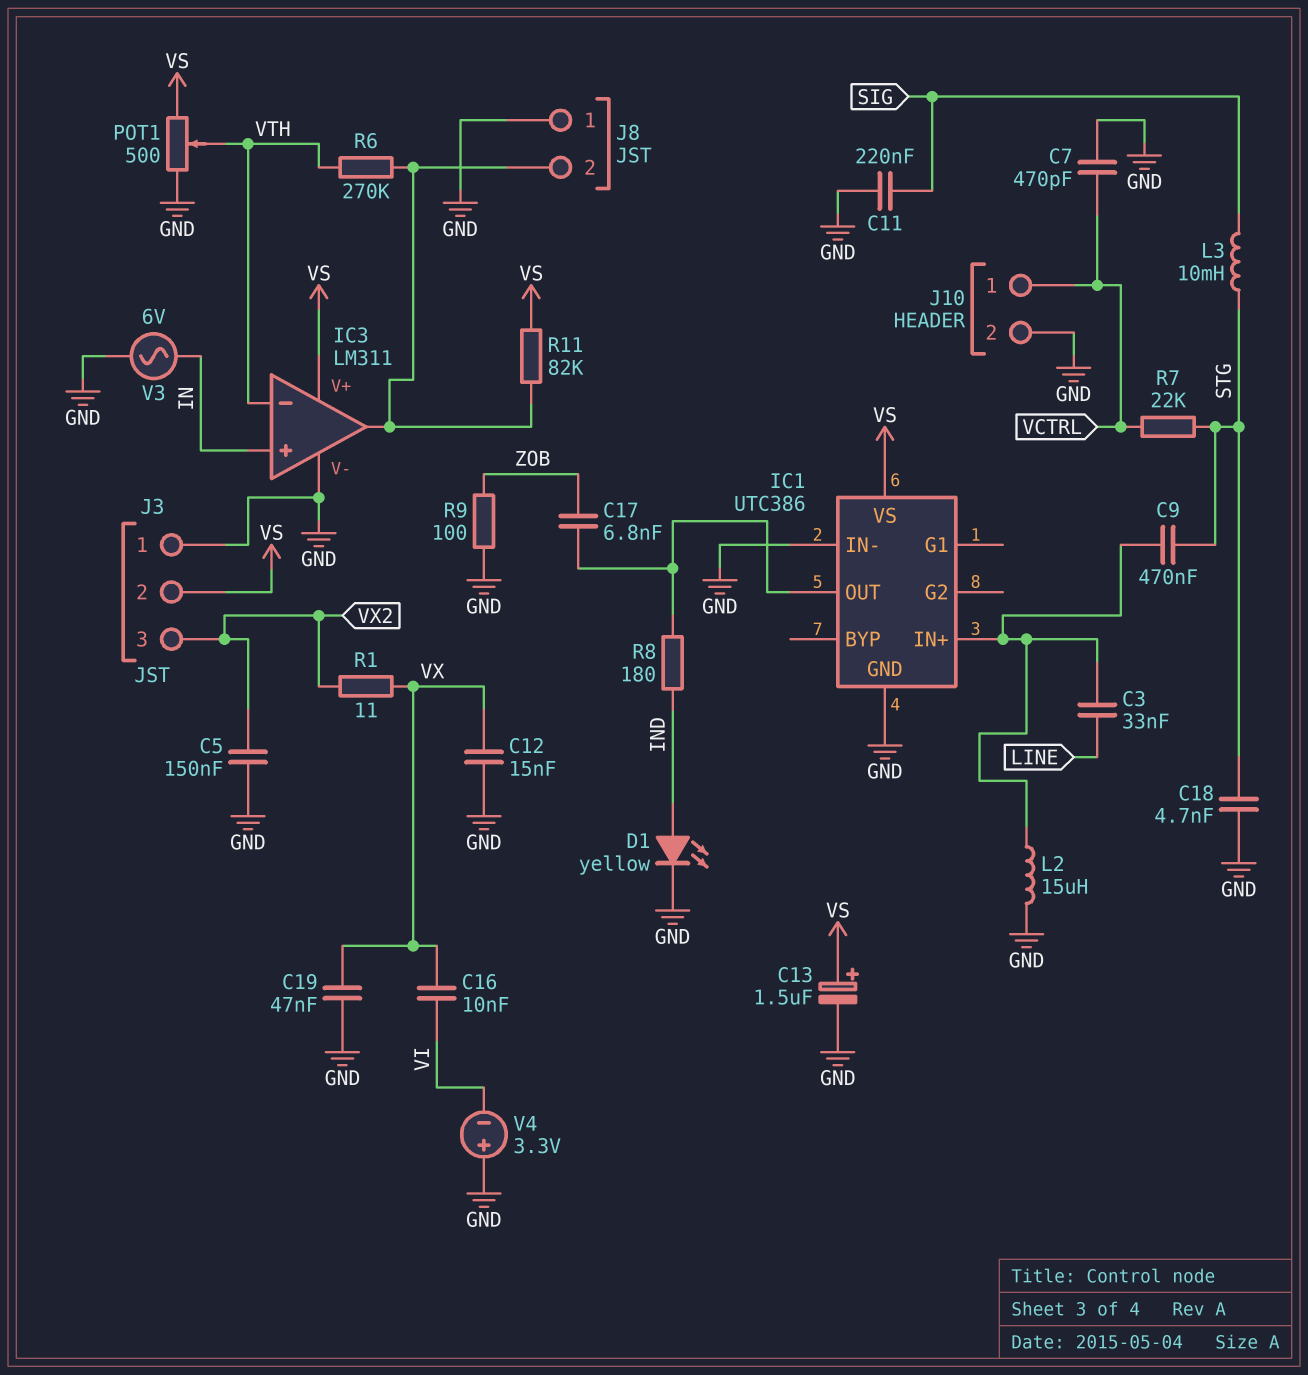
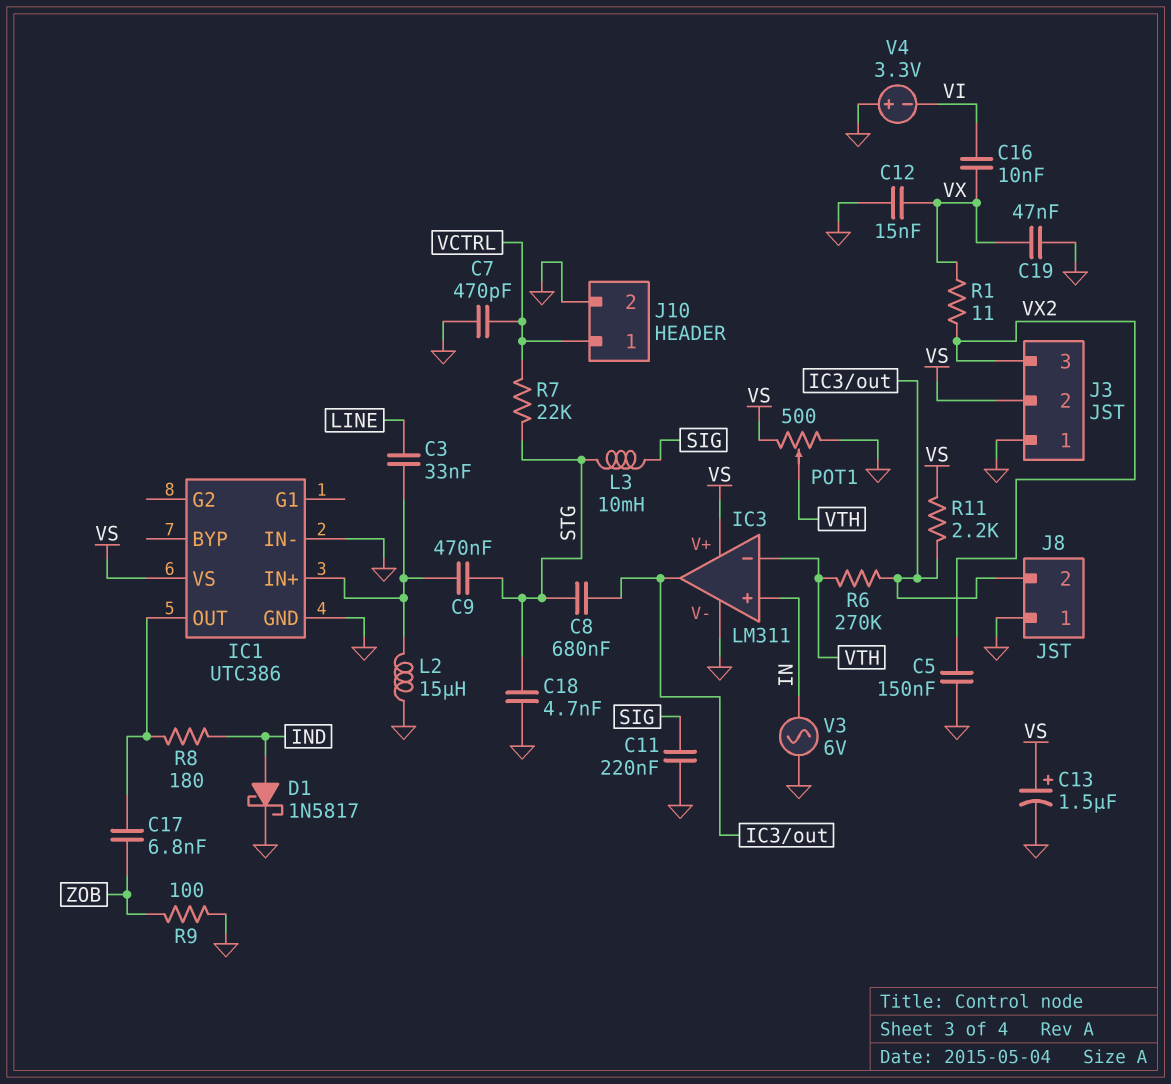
C8: none -> 680nF (IC3/out, STG)
D1: LED yellow (A IND, K GND) -> schottky 1N5817 (A IND, K GND)
R11: 82k (IC3/out, VS) -> 2.2k (IC3/out, VS)

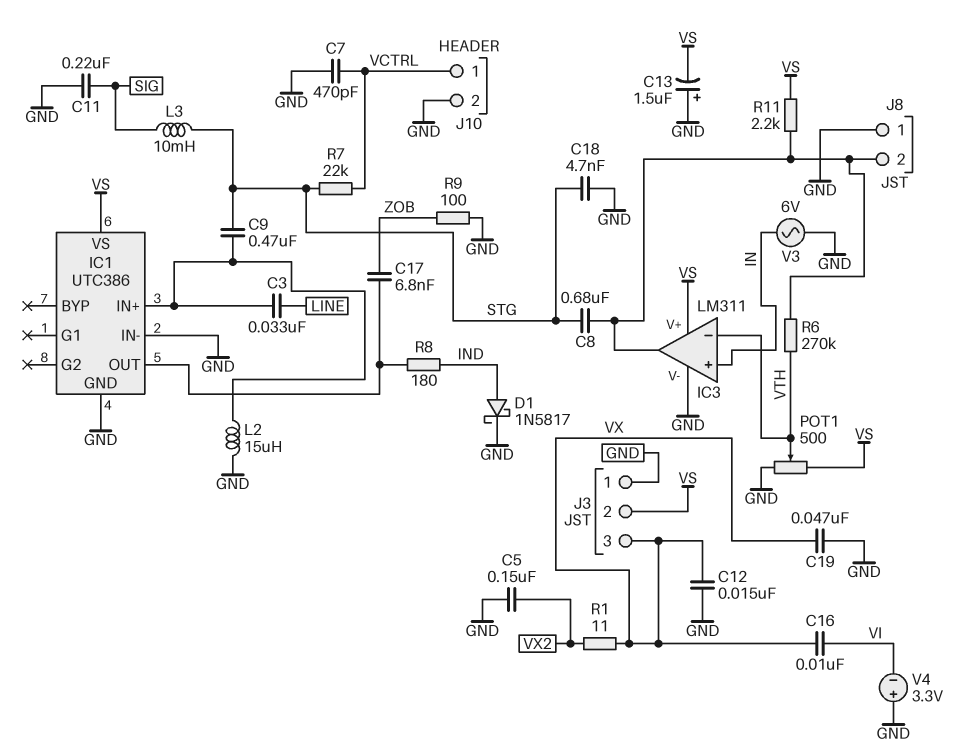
C13: 1.5uF (plus VS, minus GND) -> 1.5uF (plus GND, minus VS)
J3 pin 3: VX2 -> VX

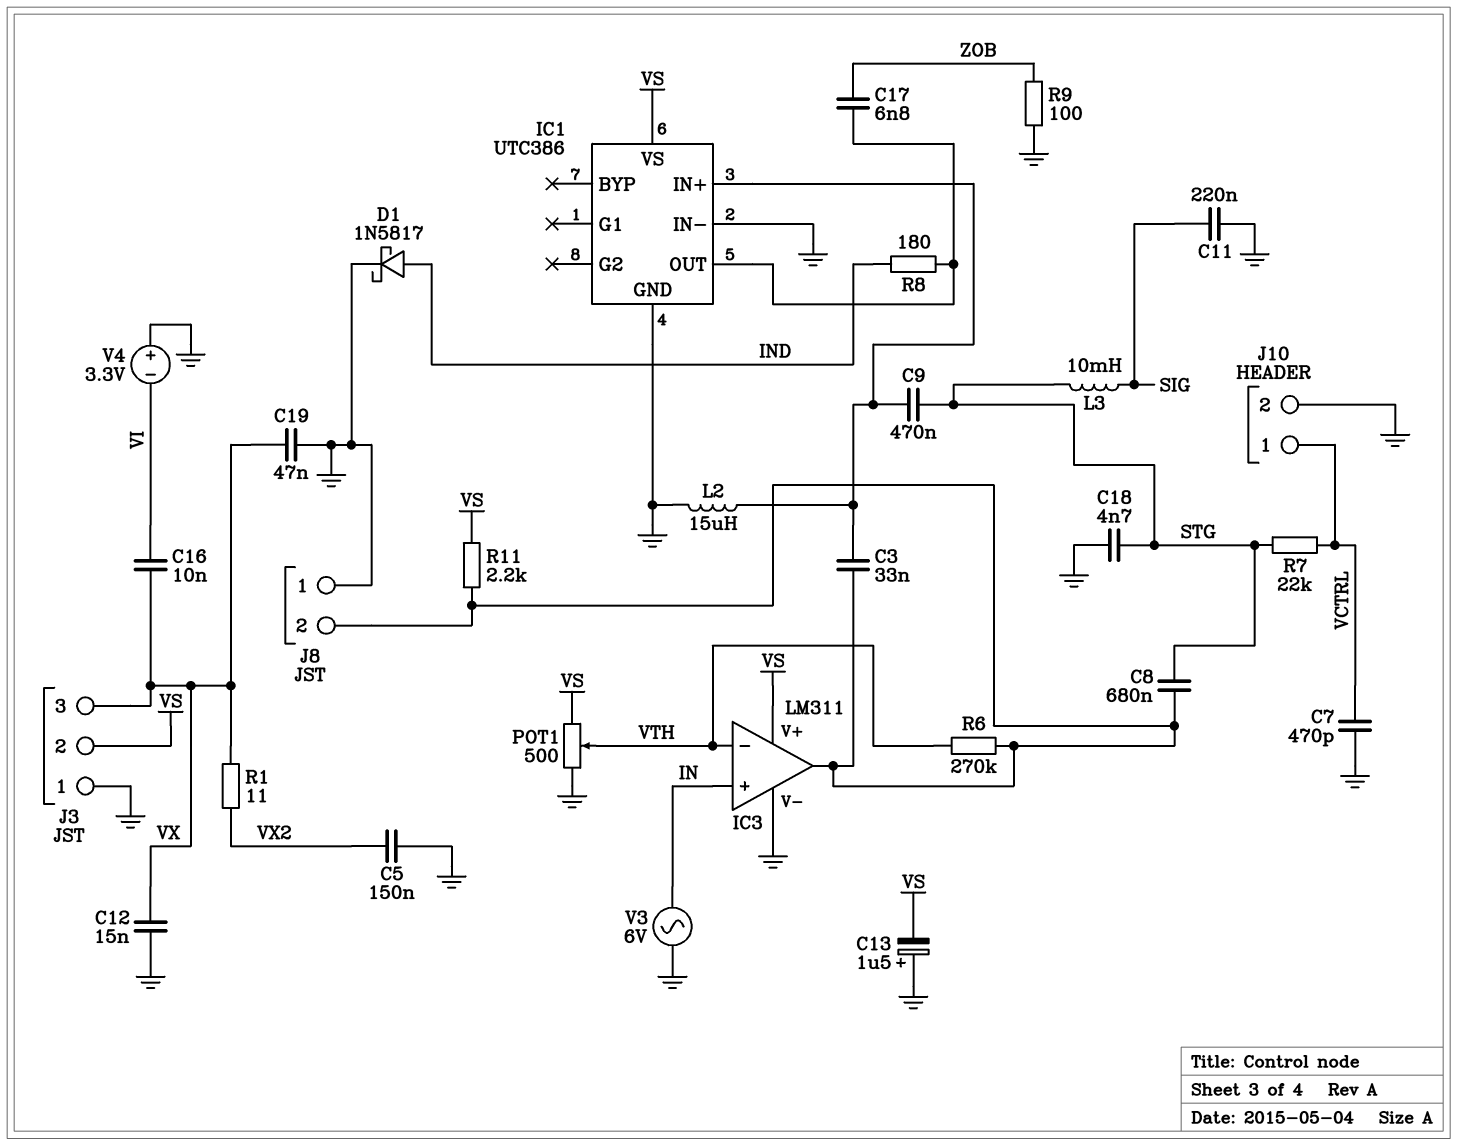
C3: 33nF (IC1/IN+, LINE) -> 33nF (IC1/IN+, IC3/out)

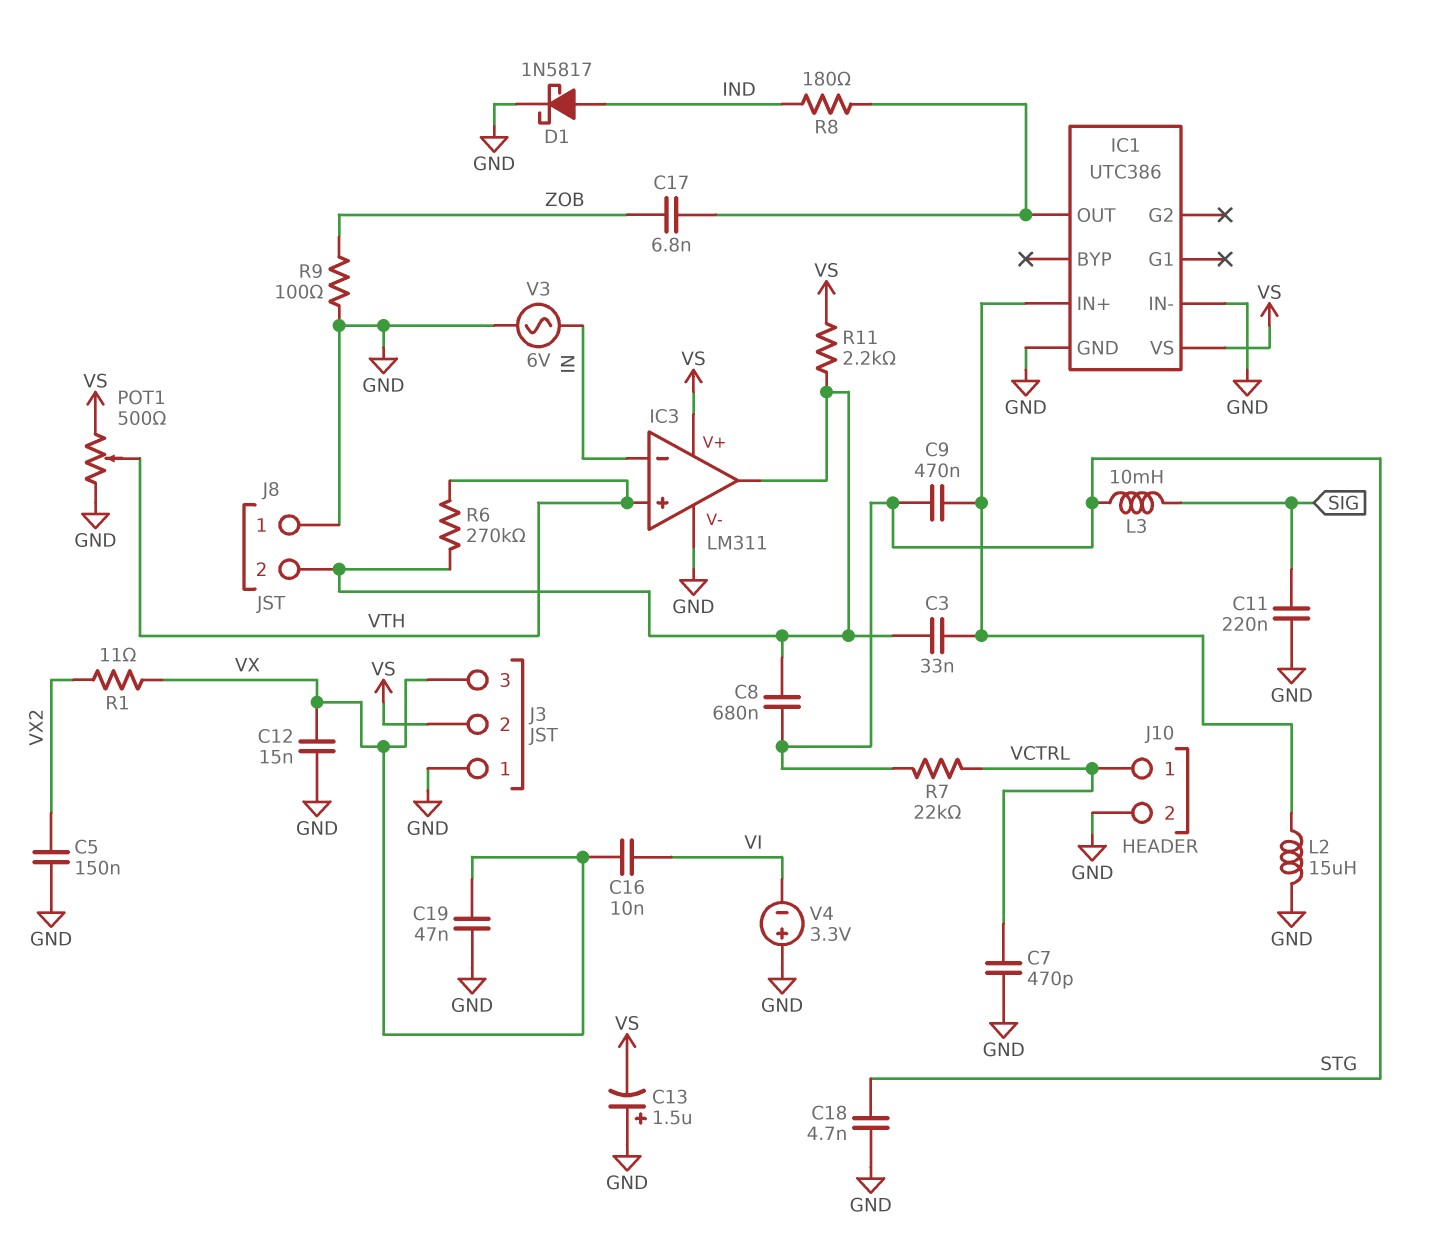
IC3 pin in+: IN -> VTH
IC3 pin in-: VTH -> IN

